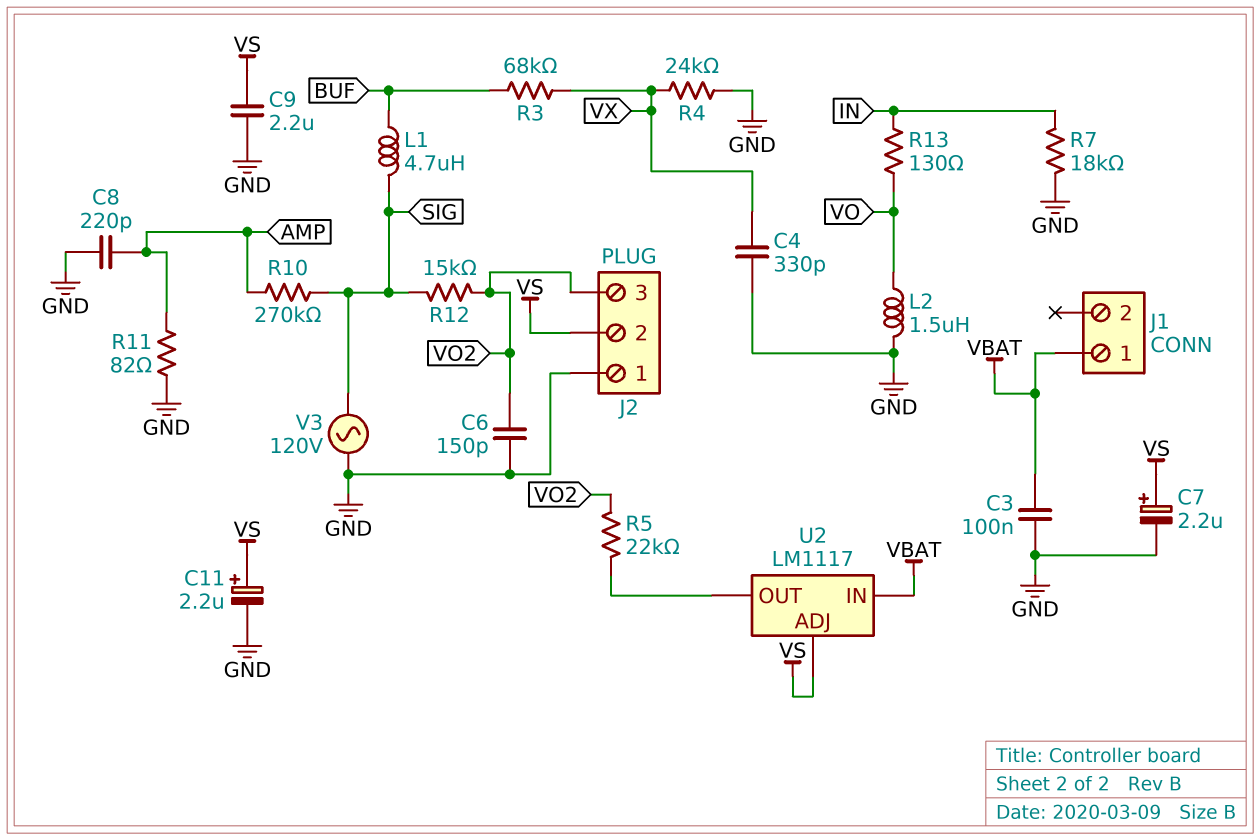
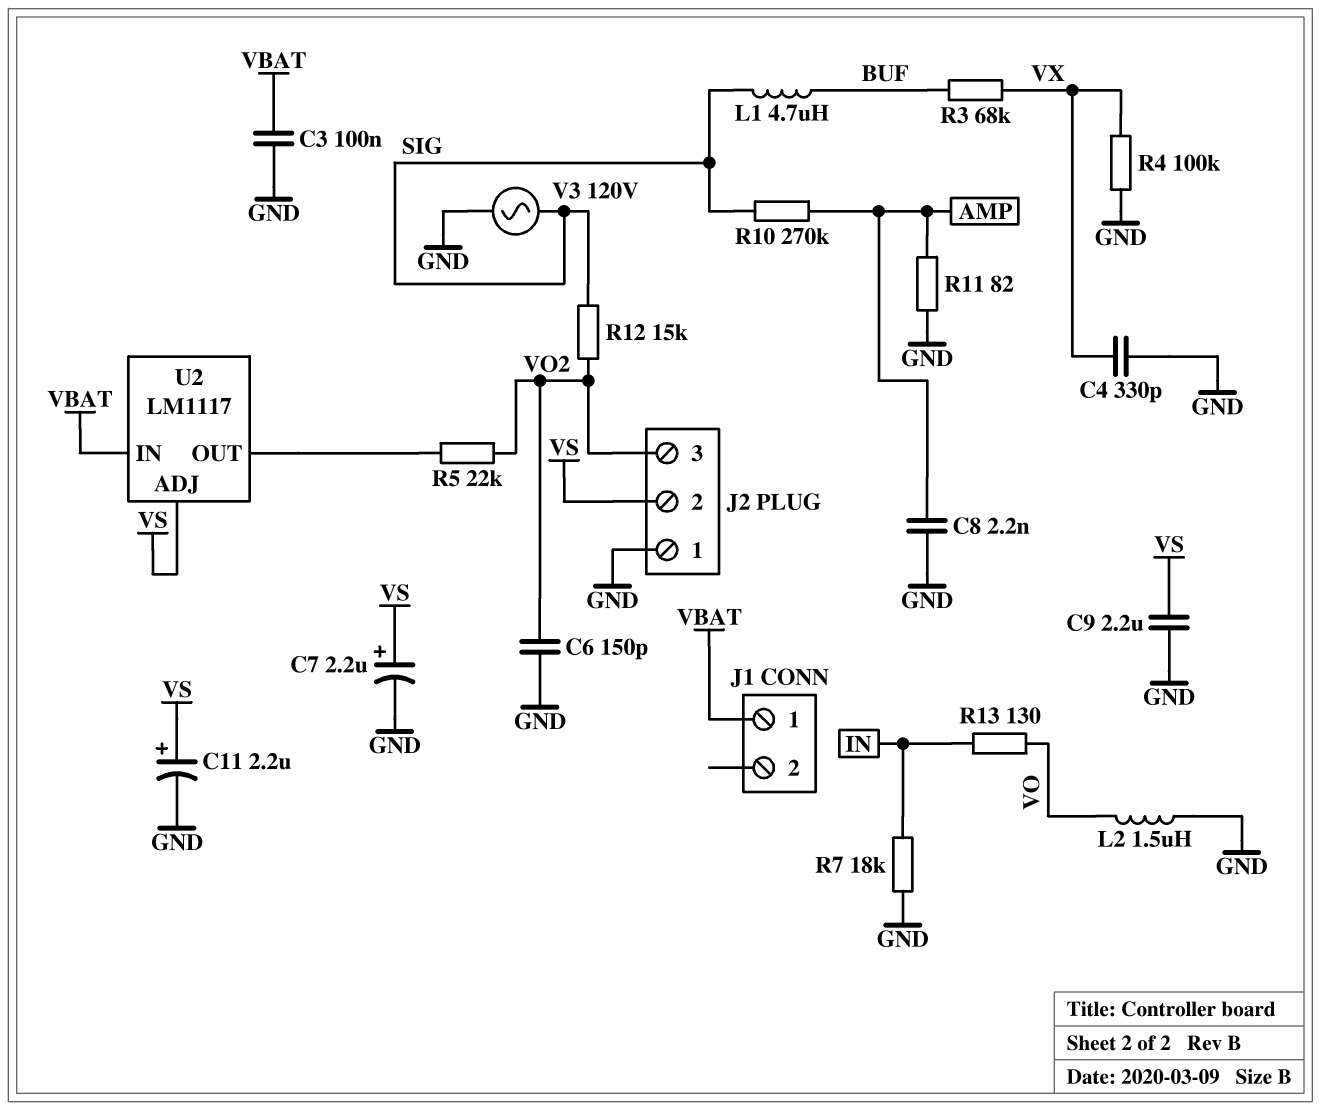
C8: 220pF (AMP, GND) -> 2.2nF (AMP, GND)
R4: 24k (GND, VX) -> 100k (GND, VX)

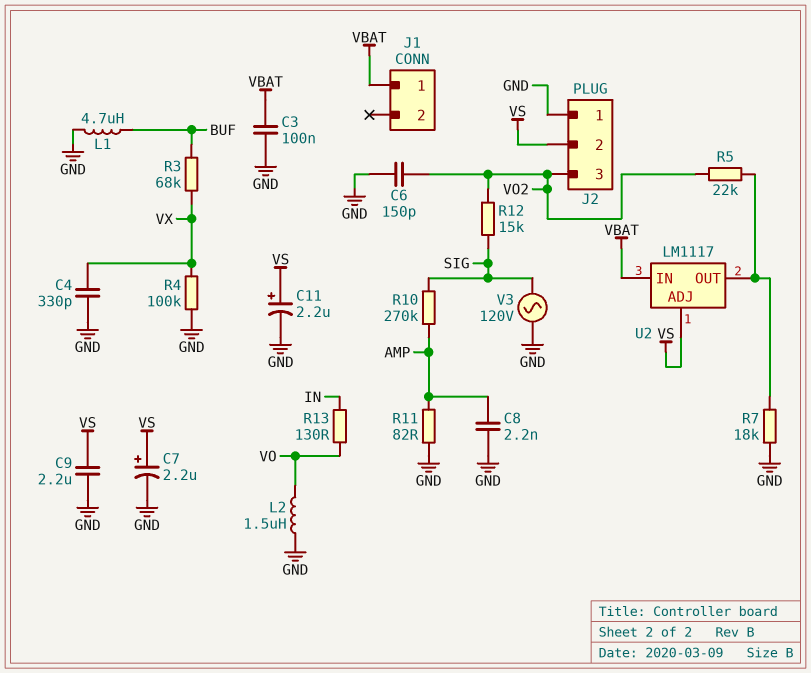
L1: 4.7uH (BUF, SIG) -> 4.7uH (BUF, GND)
R7: 18k (GND, IN) -> 18k (GND, U2/OUT)

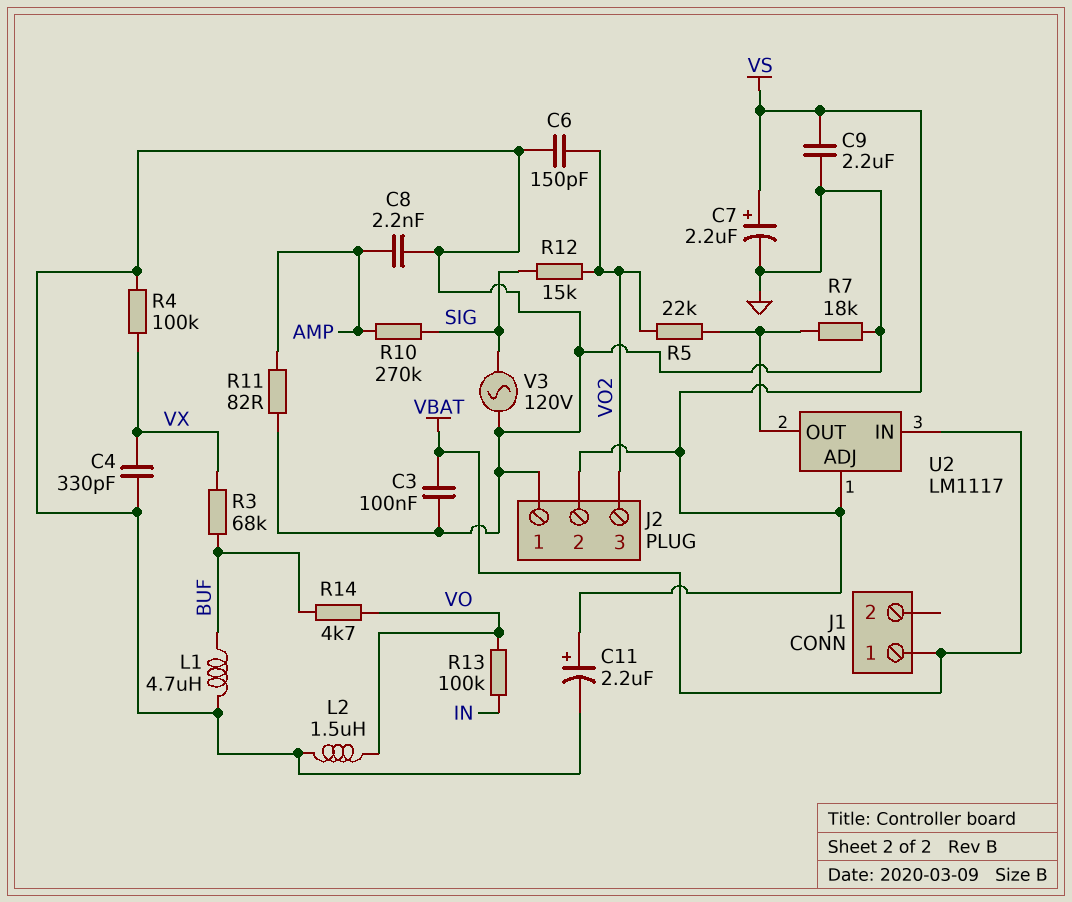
R13: 130 (IN, VO) -> 100k (IN, VO)
R14: none -> 4.7k (BUF, VO)

